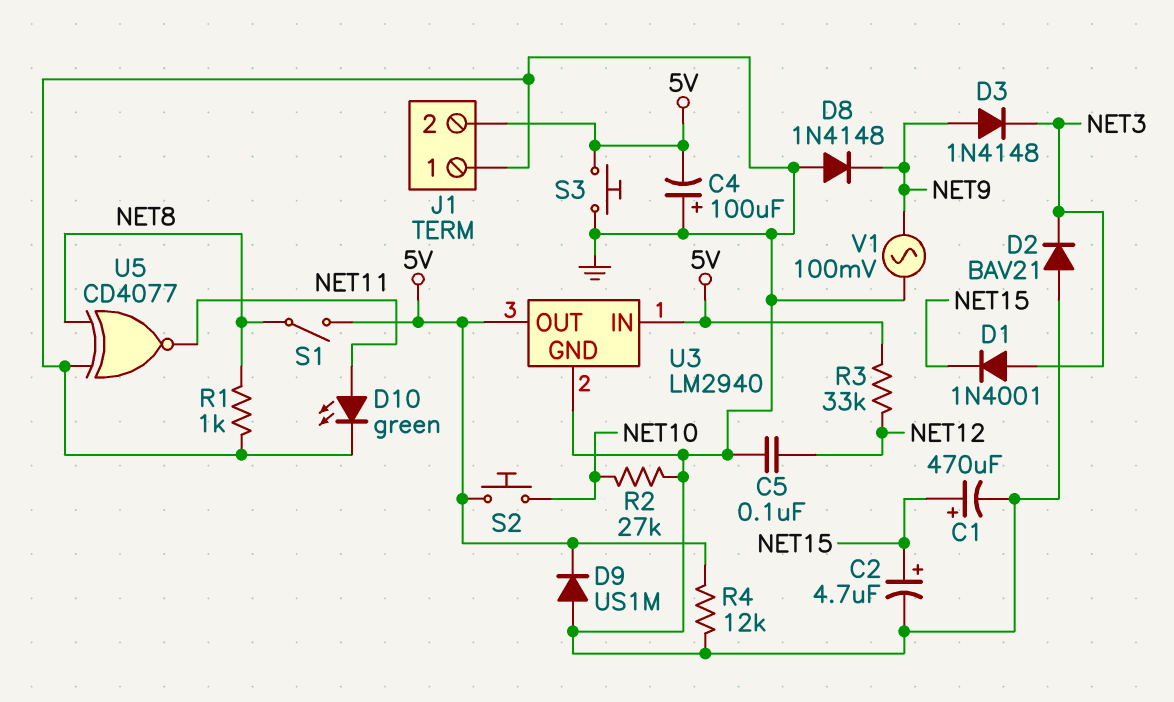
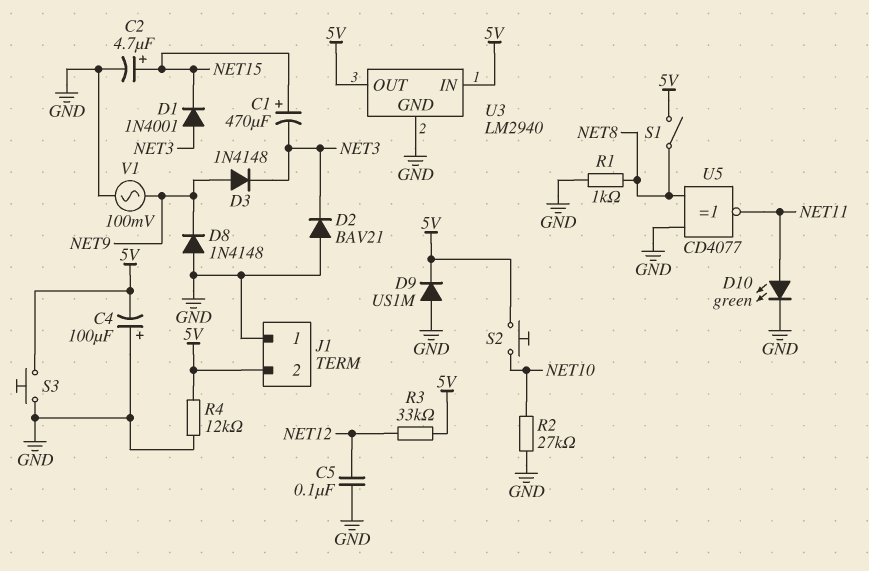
C1: 470uF (plus NET15, minus GND) -> 470uF (plus NET15, minus NET3)

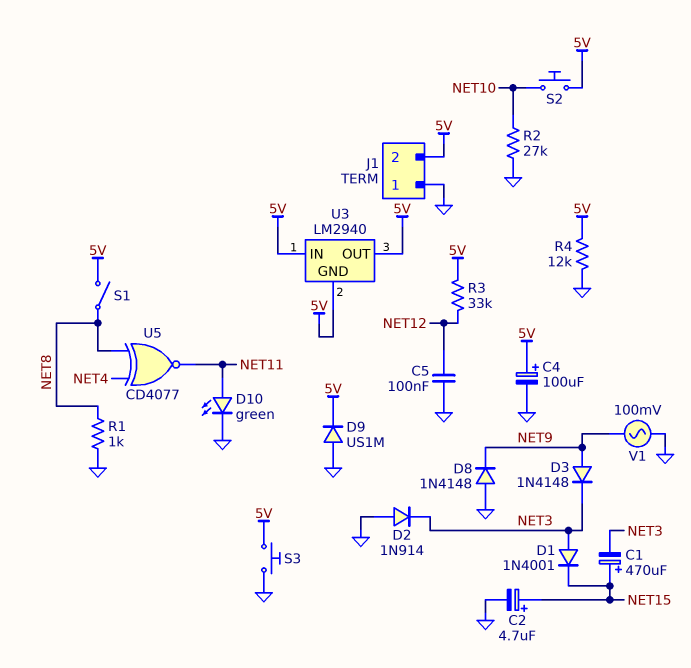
C4: 100uF (plus GND, minus 5V) -> 100uF (plus 5V, minus GND)
D2: diode BAV21 (A GND, K NET3) -> diode 1N914 (A GND, K NET3)
U3 pin GND: GND -> 5V
U5: XNOR CD4077 (in GND, in NET8, out NET11) -> XNOR CD4077 (in NET4, in NET8, out NET11)

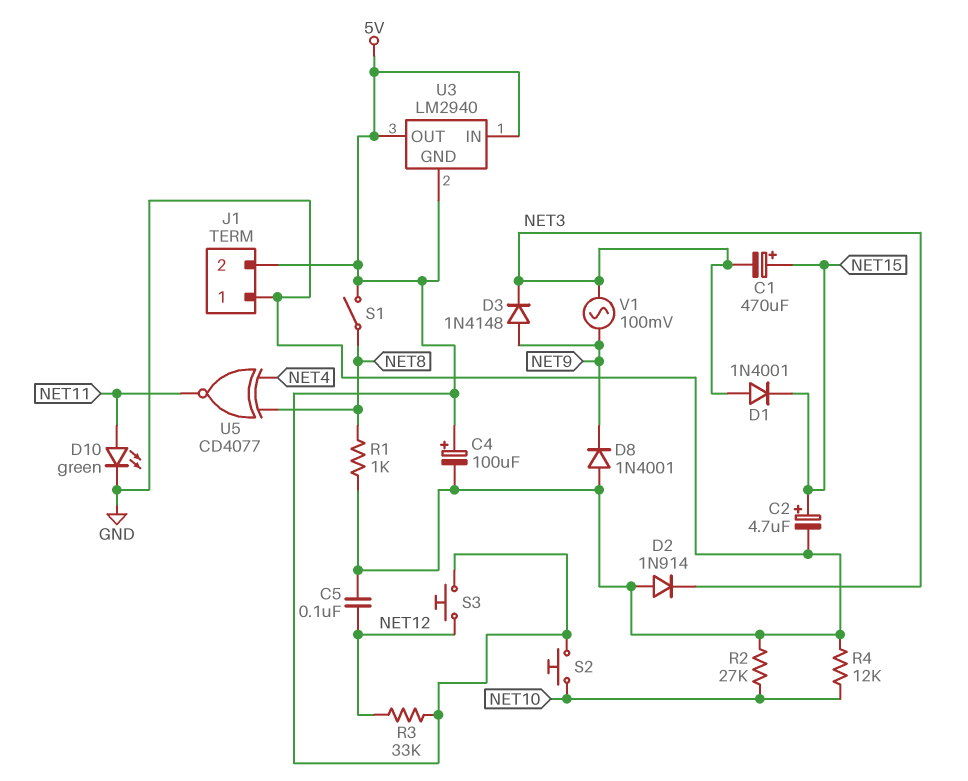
D8: diode 1N4148 (A GND, K NET9) -> diode 1N4001 (A GND, K NET9)
D9: diode US1M (A GND, K 5V) -> none
R4: 12k (5V, GND) -> 12k (GND, NET10)
S3: button (5V, GND) -> button (5V, NET12)
V1: AC 100mV (GND, NET9) -> AC 100mV (NET3, NET9)

